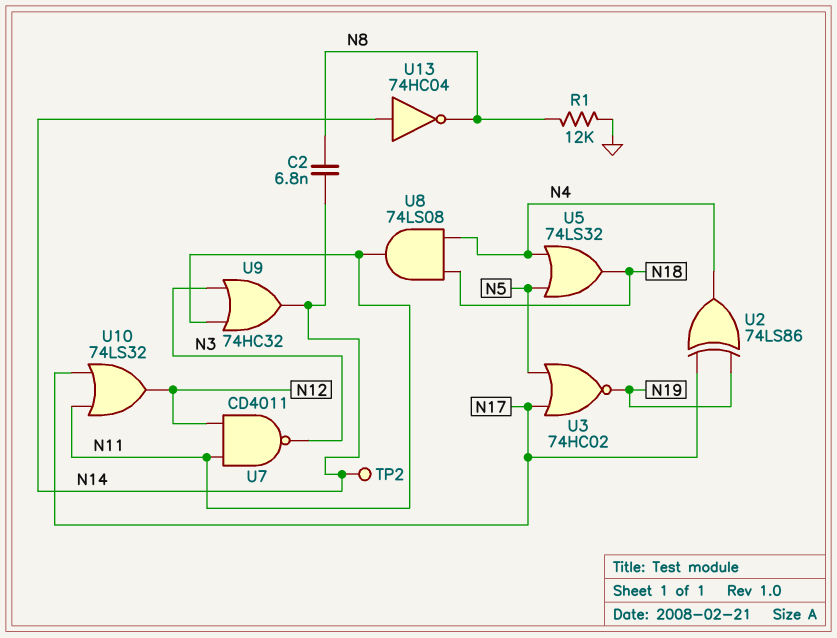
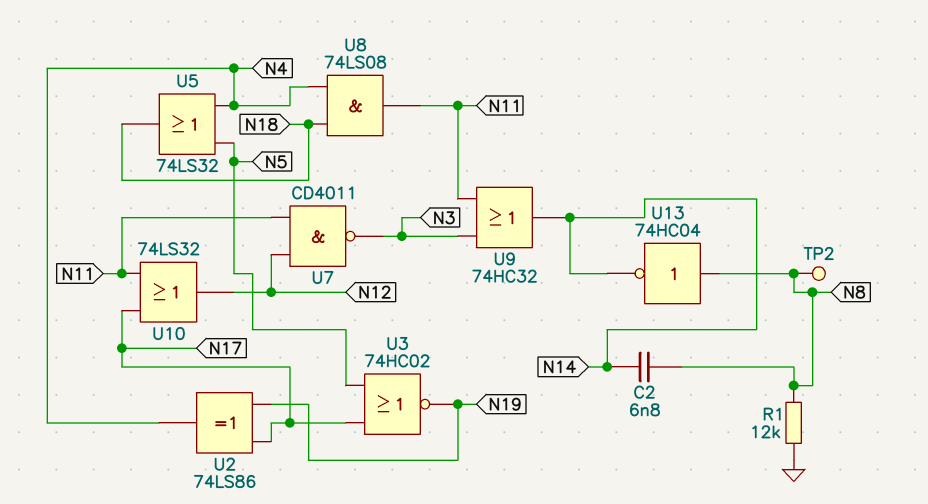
TP2: test point (N14) -> test point (N8)
U13: NOT 74HC04 (in N14, out N8) -> NOT 74HC04 (in N8, out N14)

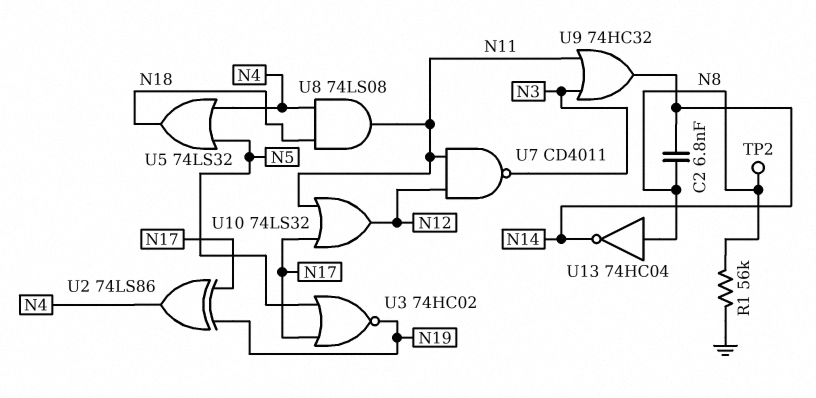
R1: 12k (GND, N8) -> 56k (GND, N8)

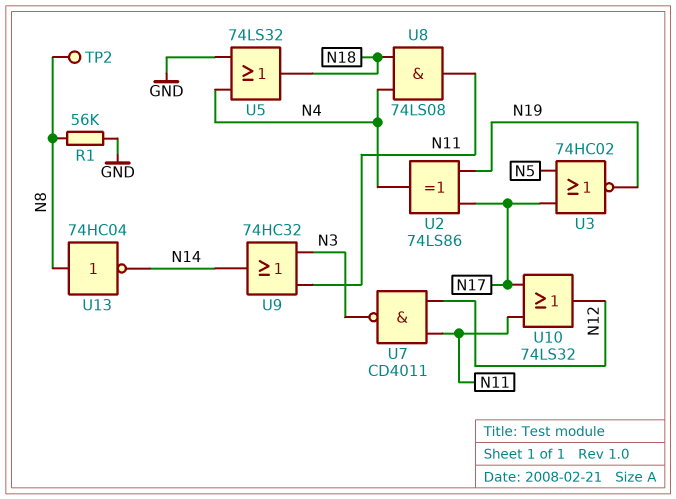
C2: 6.8nF (N8, N14) -> none
U5: OR 74LS32 (in N4, in N5, out N18) -> OR 74LS32 (in GND, in N4, out N18)

